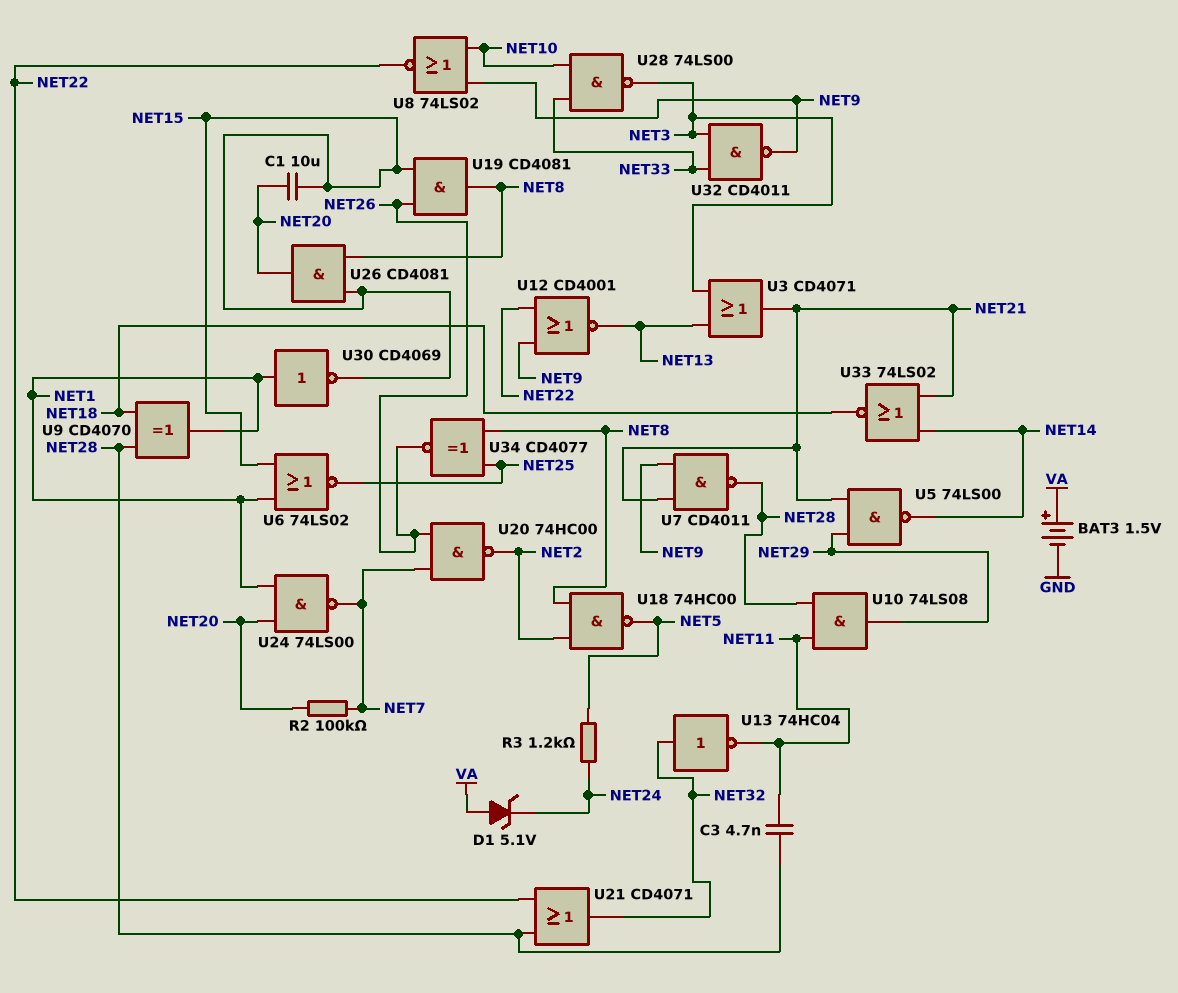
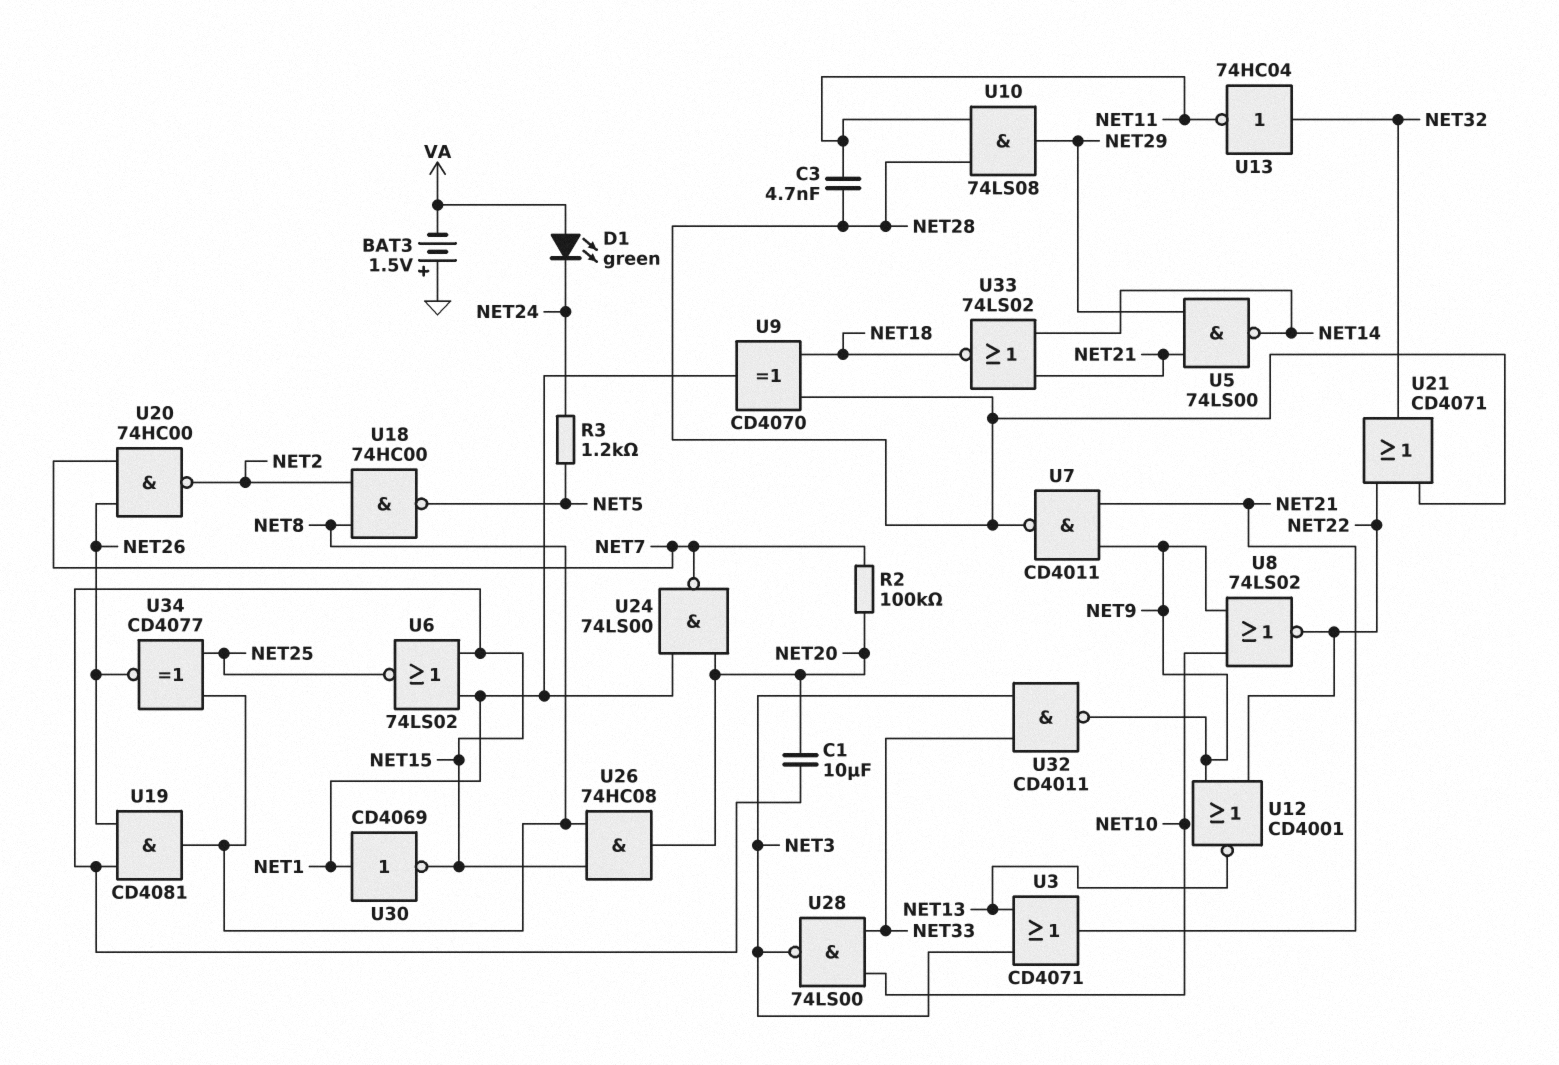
BAT3: 1.5V (plus VA, minus GND) -> 1.5V (plus GND, minus VA)
D1: zener 5.1V (A VA, K NET24) -> LED green (A VA, K NET24)
U26: AND CD4081 (in NET8, in NET15, out NET20) -> AND 74HC08 (in NET8, in NET15, out NET20)

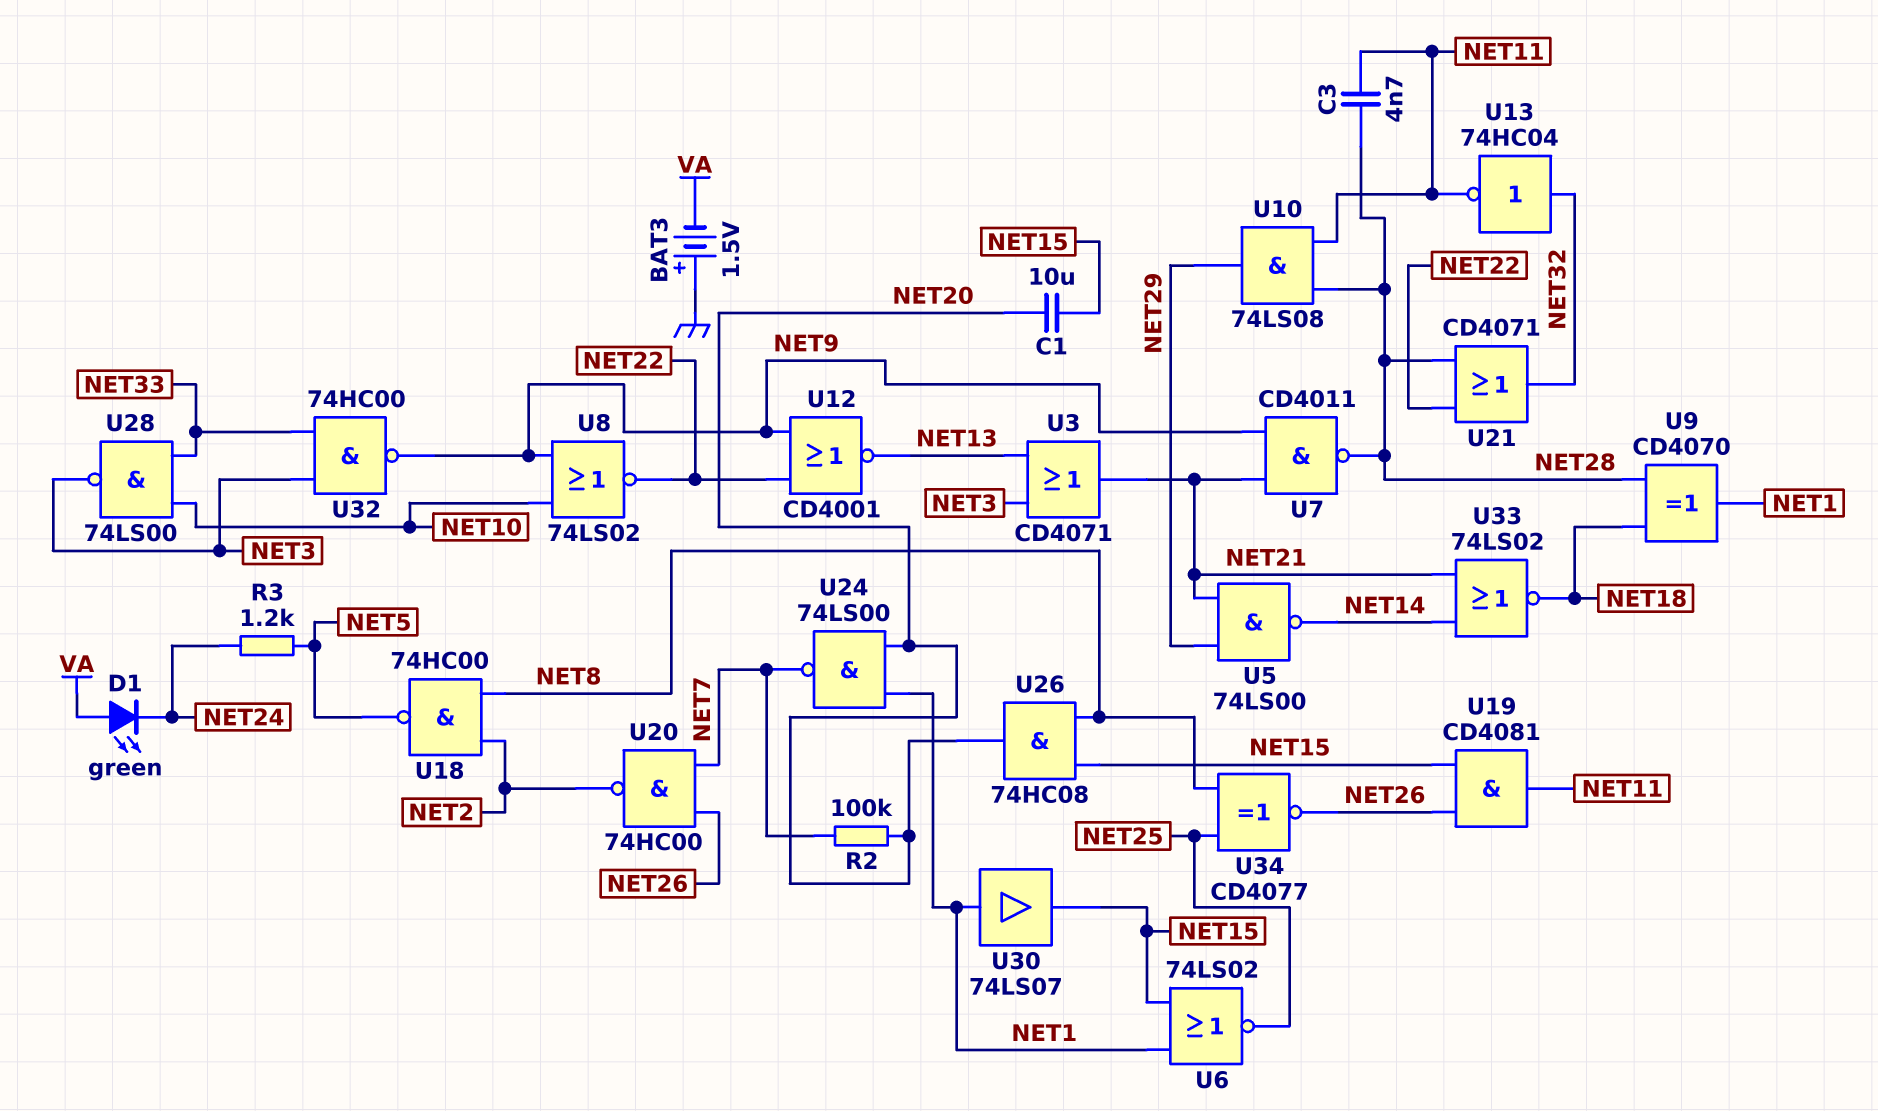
U19: AND CD4081 (in NET15, in NET26, out NET8) -> AND CD4081 (in NET15, in NET26, out NET11)
U30: NOT CD4069 (in NET1, out NET15) -> buffer 74LS07 (in NET1, out NET15)
U32: NAND CD4011 (in NET3, in NET33, out NET9) -> NAND 74HC00 (in NET3, in NET33, out NET9)

